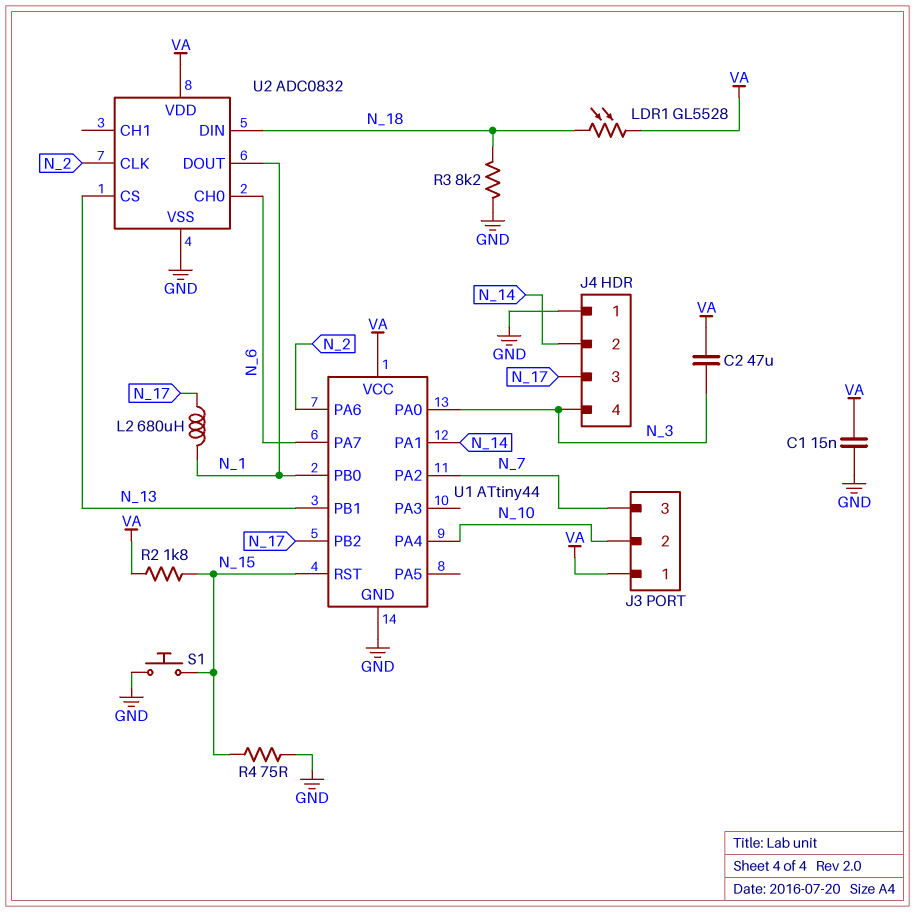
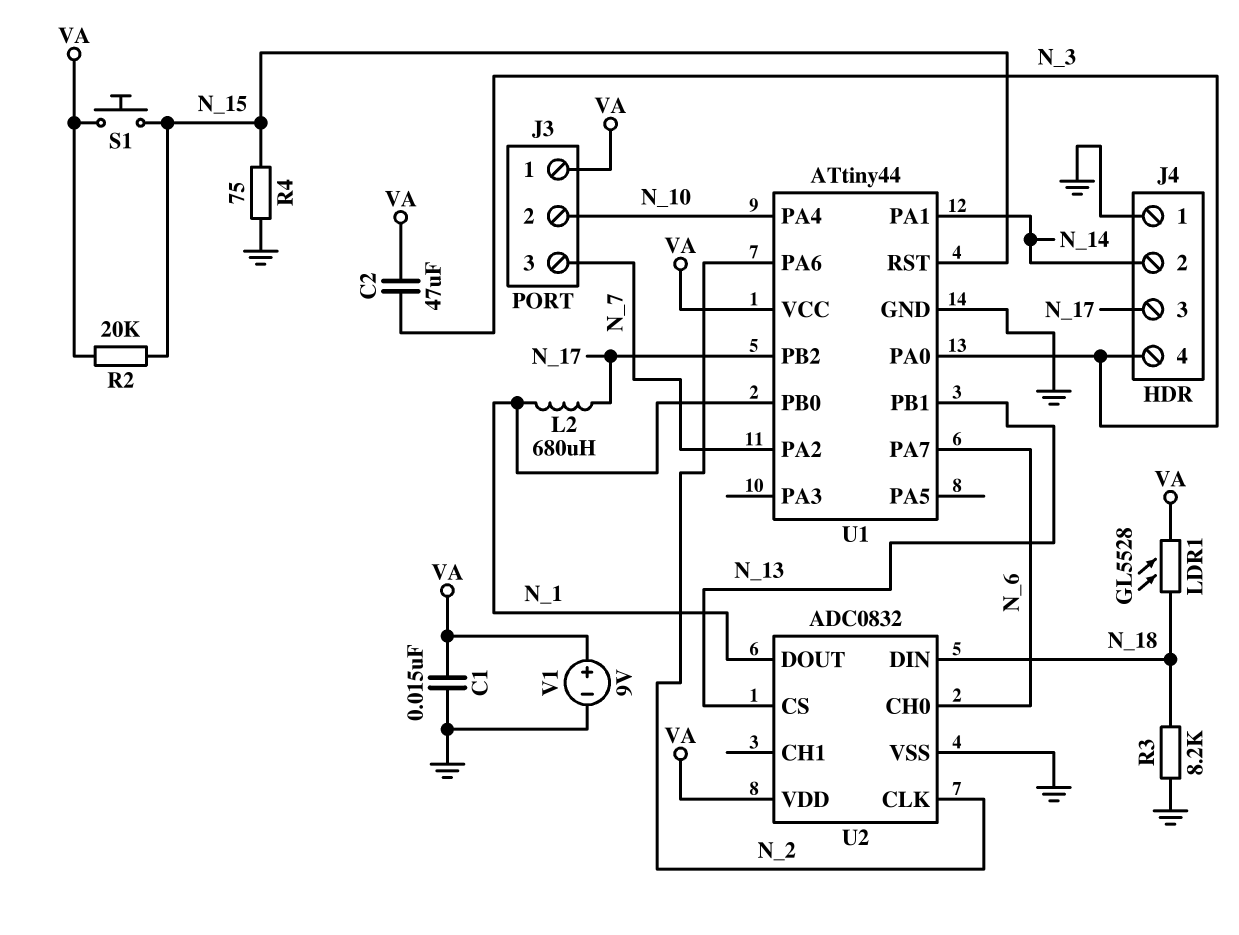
R2: 1.8k (N_15, VA) -> 20k (N_15, VA)
S1: button (GND, N_15) -> button (N_15, VA)
V1: none -> 9V (plus VA, minus GND)

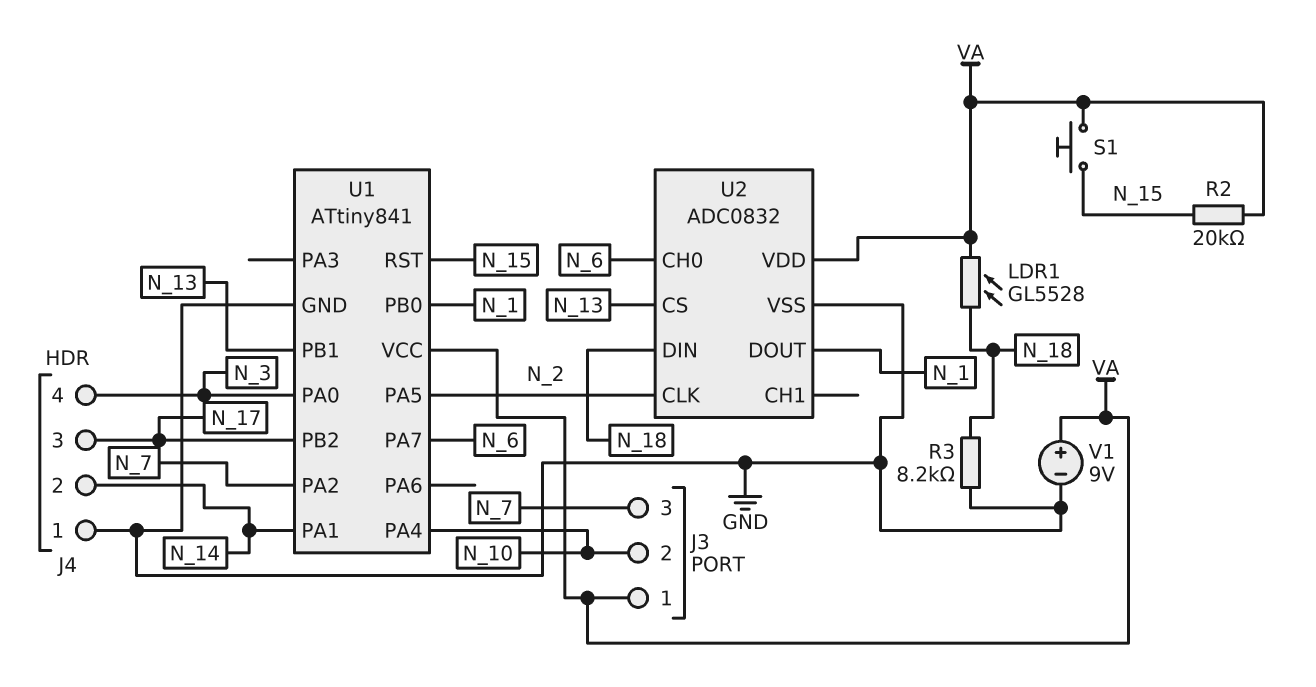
C1: 15nF (GND, VA) -> none
C2: 47uF (N_3, VA) -> none
L2: 680uH (N_1, N_17) -> none
R4: 75 (GND, N_15) -> none
U1: ATtiny44 -> ATtiny841
U1 pin PA5: none -> N_2
U1 pin PA6: N_2 -> none

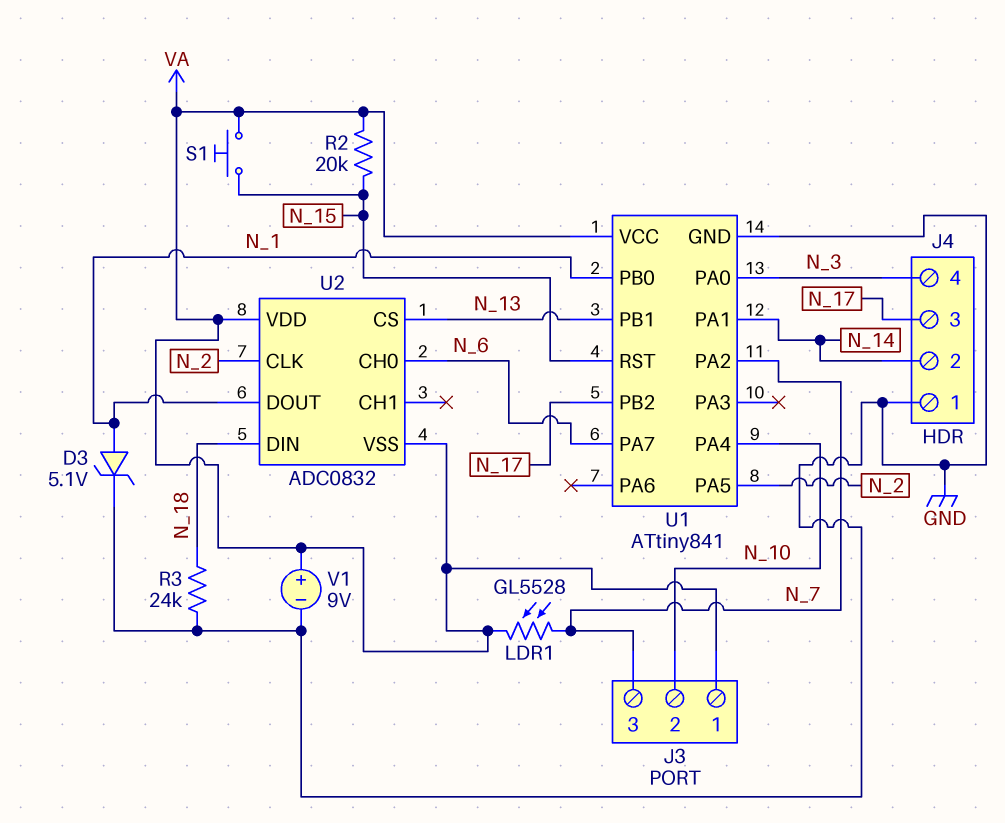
D3: none -> zener 5.1V (A N_1, K GND)
LDR1: GL5528 (N_18, VA) -> GL5528 (N_7, VA)
R3: 8.2k (GND, N_18) -> 24k (GND, N_18)
U2 pin VSS: GND -> VA

